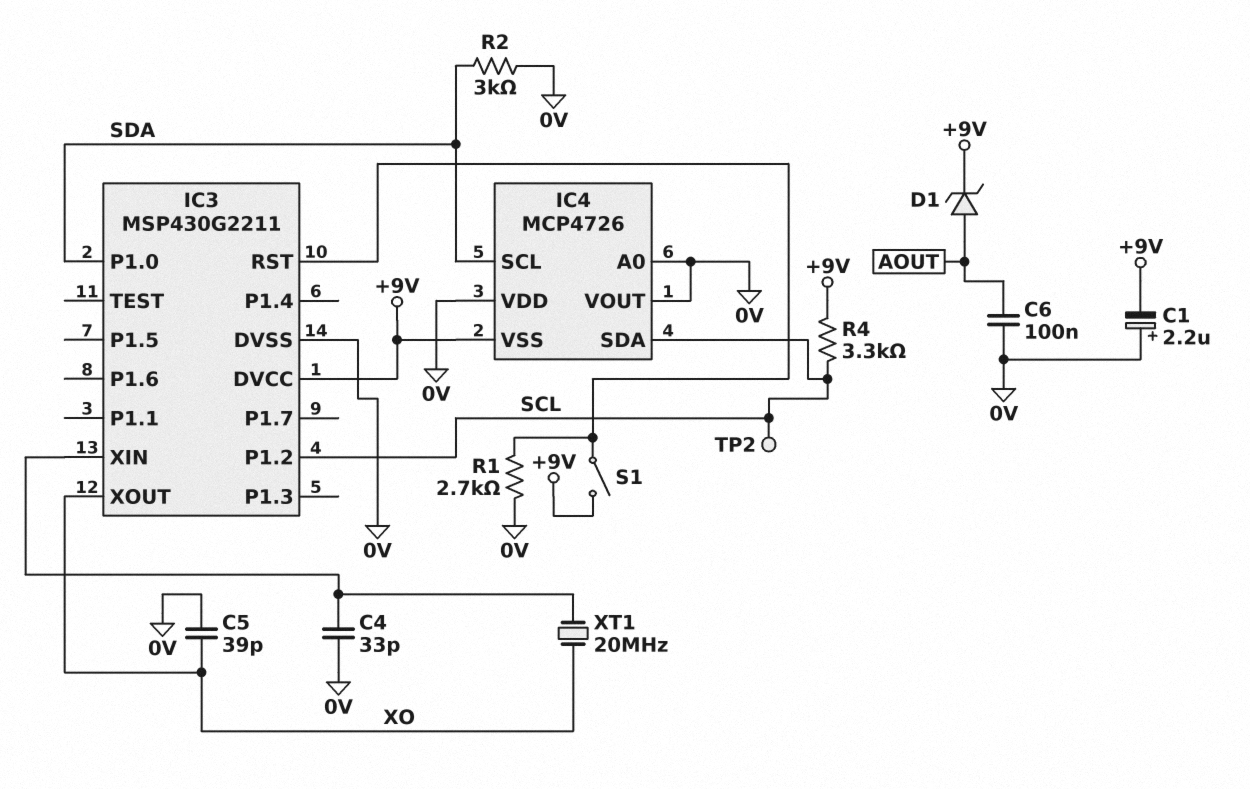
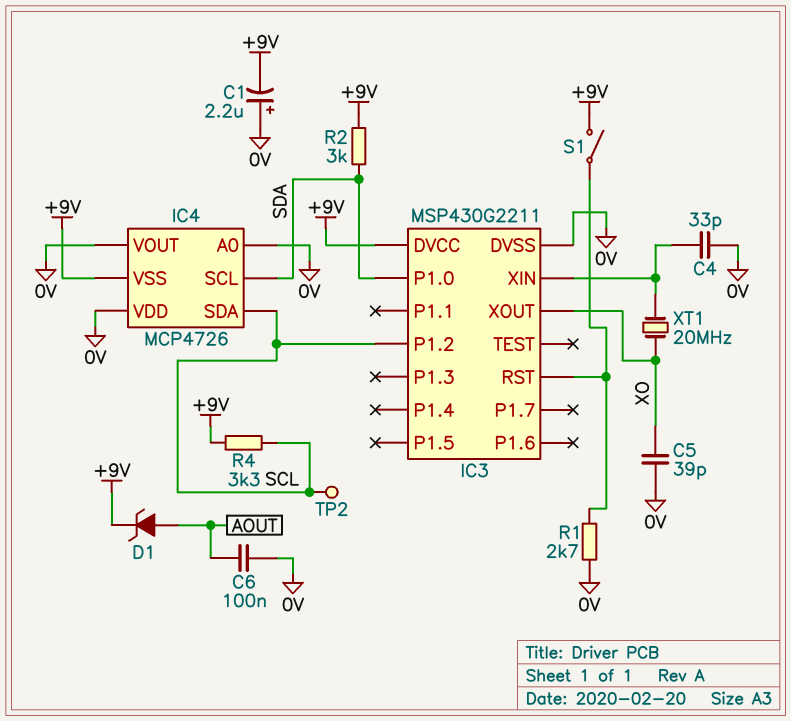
R2: 3k (0V, SDA) -> 3k (+9V, SDA)

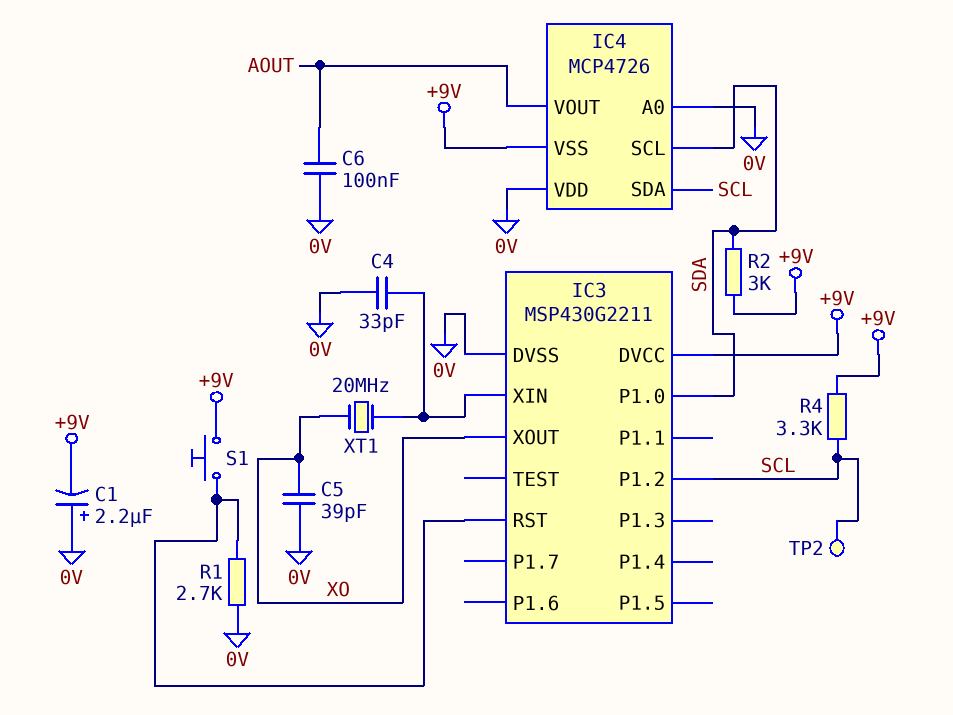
D1: zener (A AOUT, K +9V) -> none
IC4 pin VOUT: 0V -> AOUT
S1: switch (+9V, IC3/RST) -> button (+9V, IC3/RST)

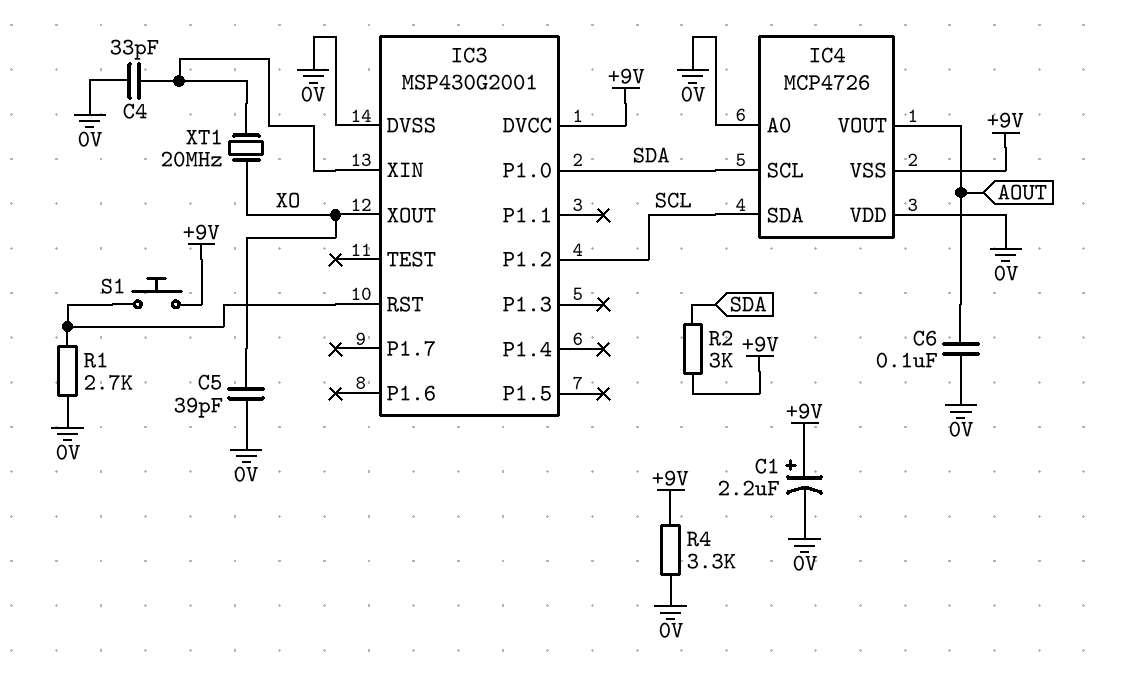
C1: 2.2uF (plus 0V, minus +9V) -> 2.2uF (plus +9V, minus 0V)
IC3: MSP430G2211 -> MSP430G2001
R4: 3.3k (+9V, SCL) -> 3.3k (+9V, 0V)
TP2: test point (SCL) -> none

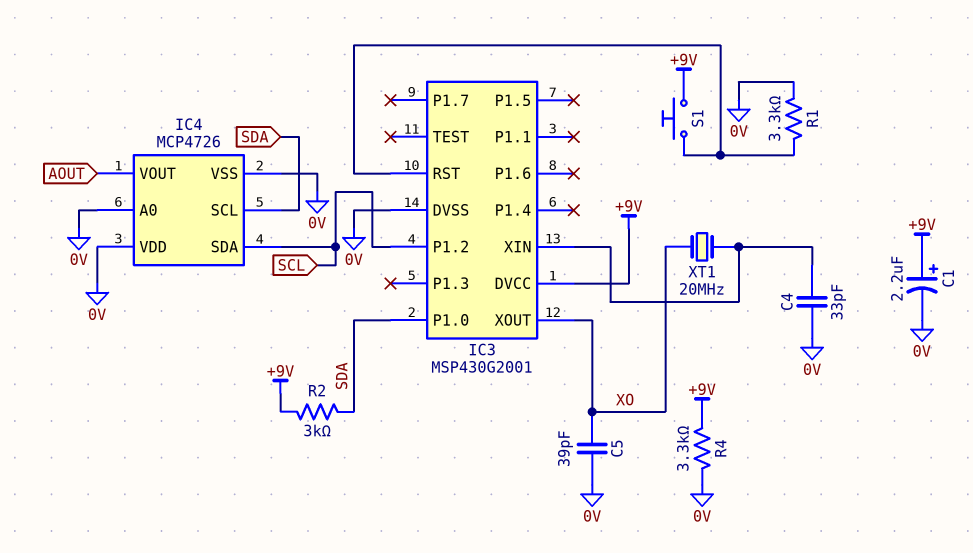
C6: 100nF (0V, AOUT) -> none
IC4 pin VSS: +9V -> 0V
R1: 2.7k (0V, IC3/RST) -> 3.3k (0V, IC3/RST)

